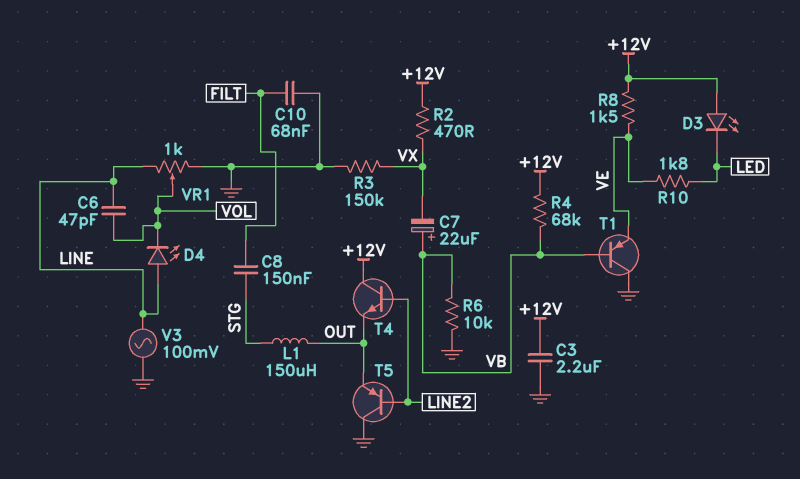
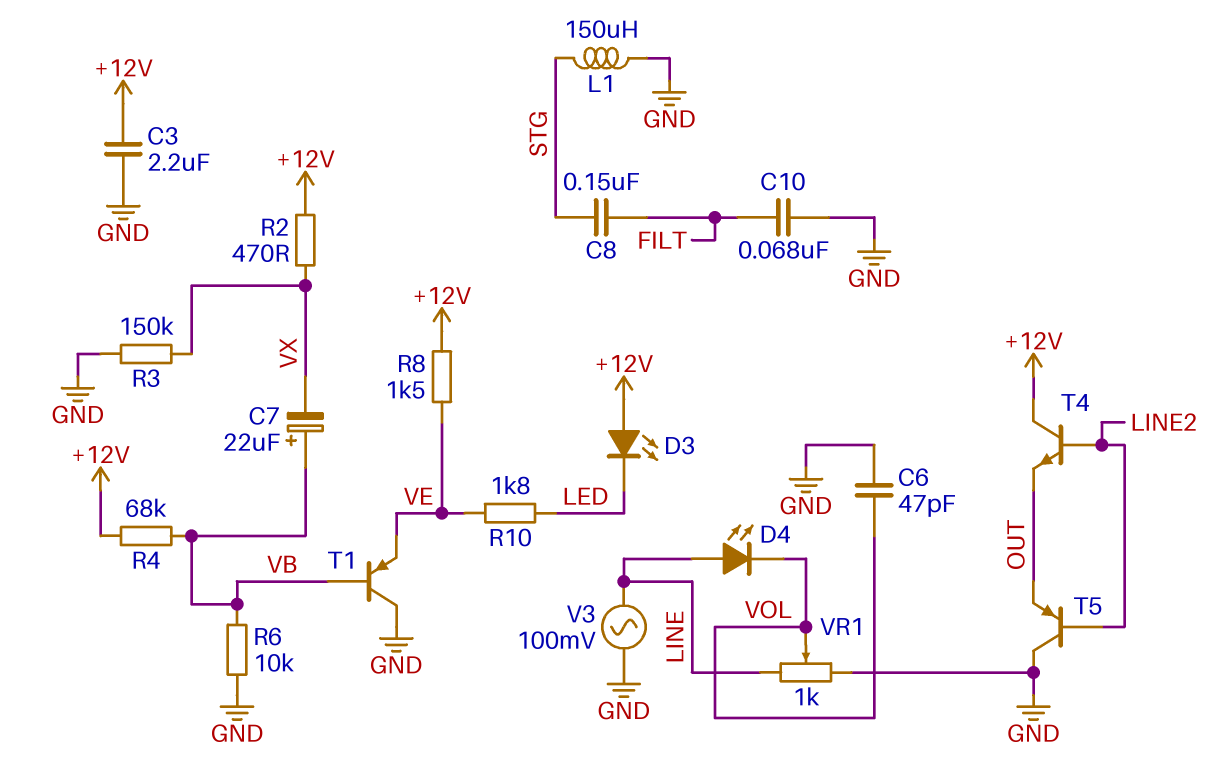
C6: 47pF (LINE, VOL) -> 47pF (GND, VOL)
L1: 150uH (OUT, STG) -> 150uH (GND, STG)

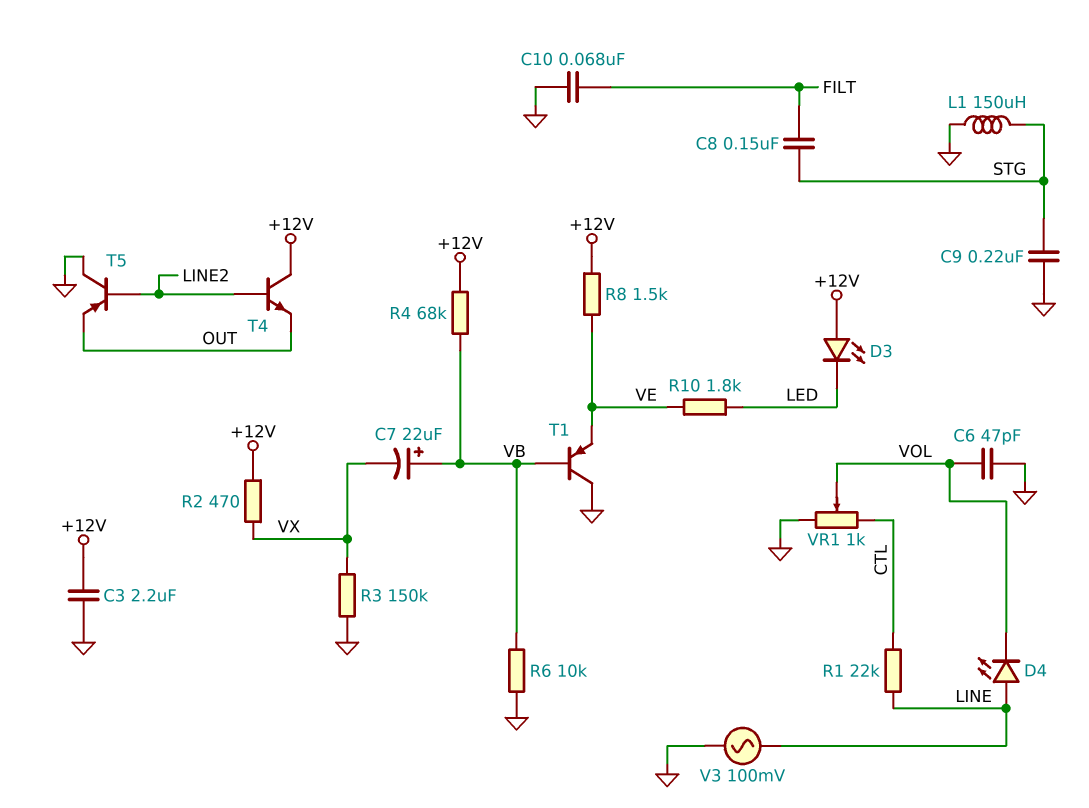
C9: none -> 220nF (GND, STG)
R1: none -> 22k (CTL, LINE)
VR1: 1k (GND, LINE, wiper VOL) -> 1k (CTL, GND, wiper VOL)

